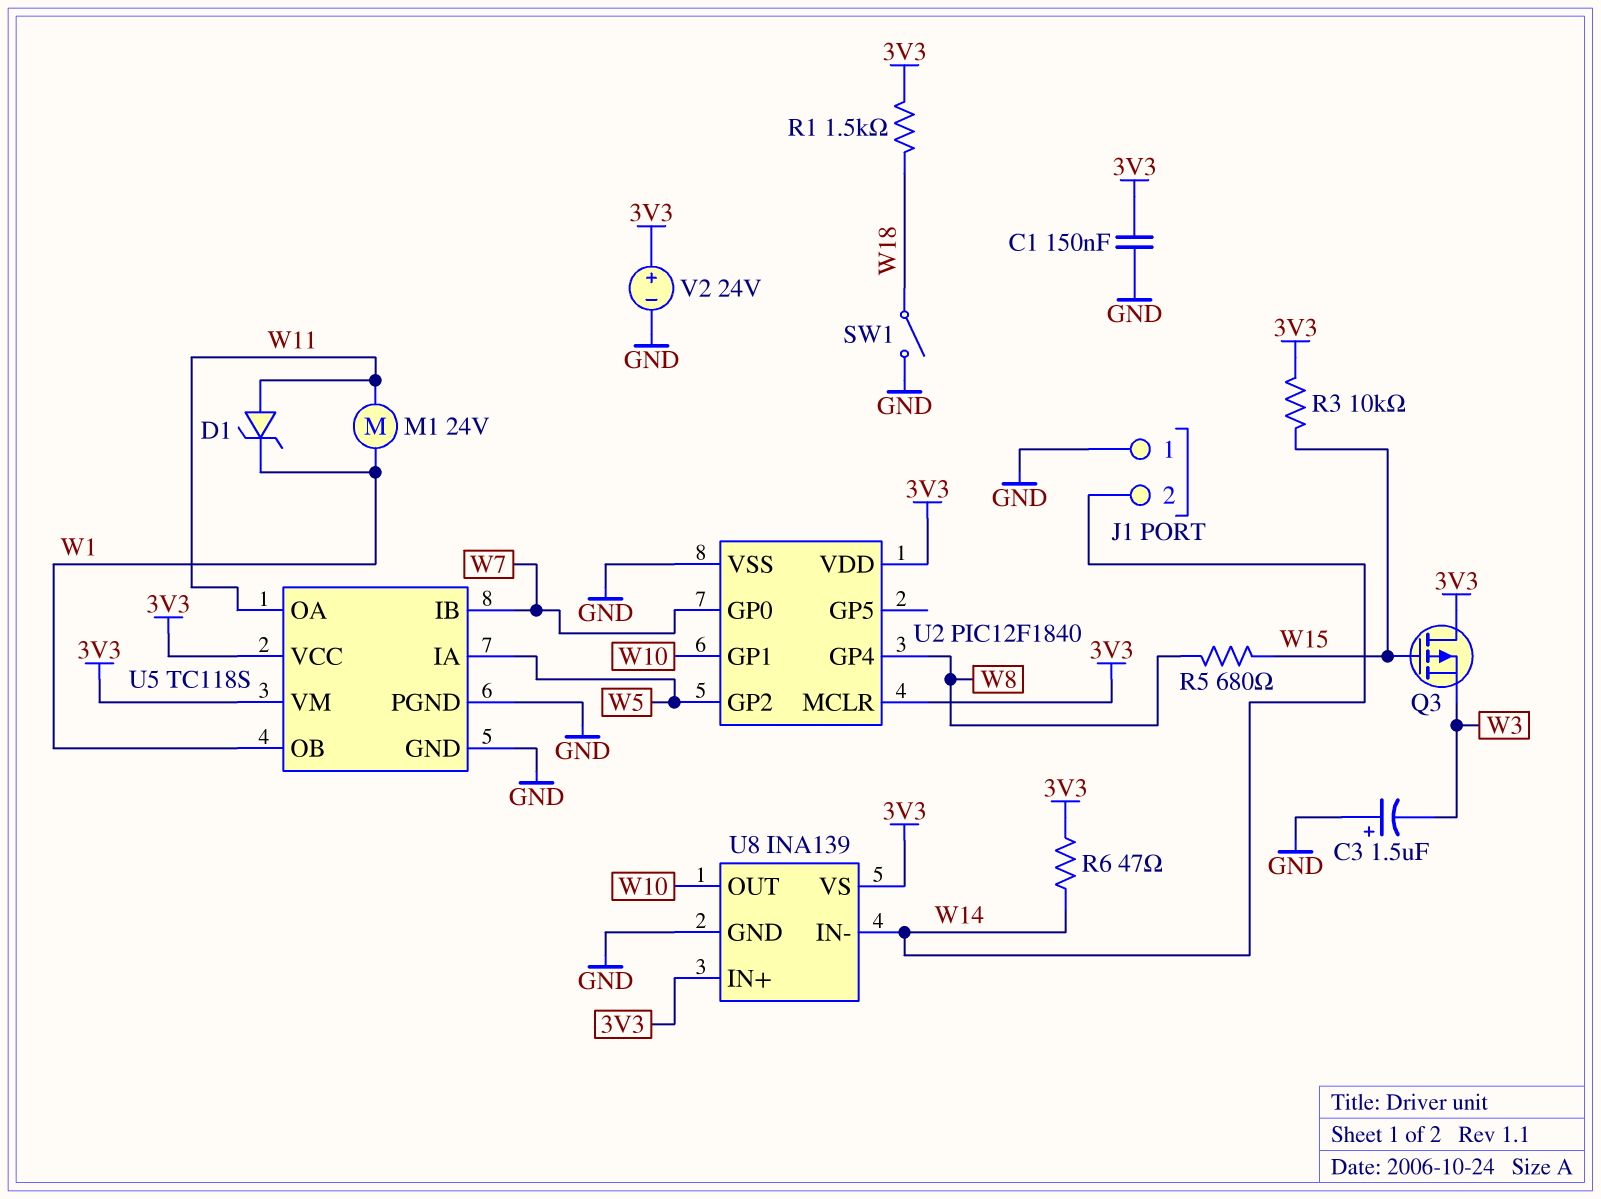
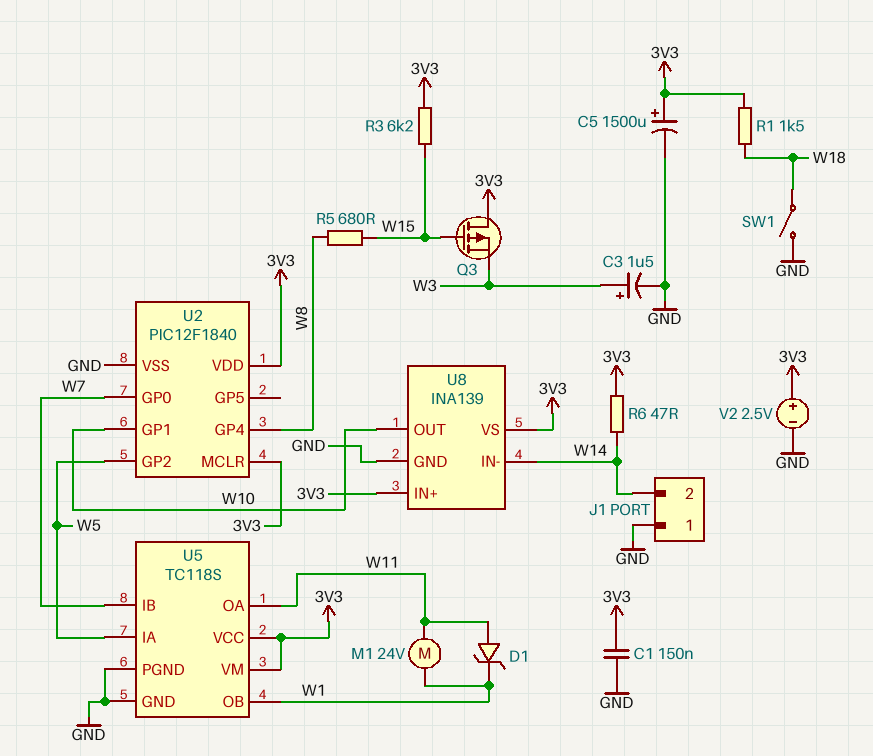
C3: 1.5uF (plus GND, minus W3) -> 1.5uF (plus W3, minus GND)
C5: none -> 1500uF (plus 3V3, minus GND)
R3: 10k (3V3, W15) -> 6.2k (3V3, W15)
V2: 24V (plus 3V3, minus GND) -> 2.5V (plus 3V3, minus GND)

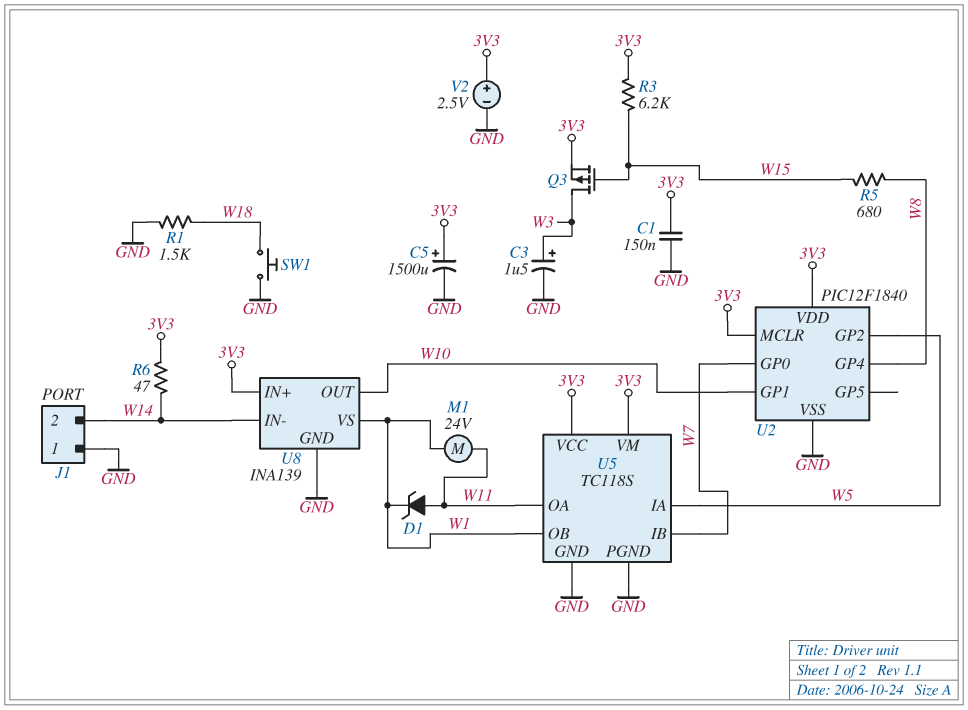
Q3: PMOS (G W15, D 3V3, S W3) -> PMOS (G W15, D W3, S 3V3)
R1: 1.5k (3V3, W18) -> 1.5k (GND, W18)
SW1: switch (GND, W18) -> button (GND, W18)
U8 pin VS: 3V3 -> W1

